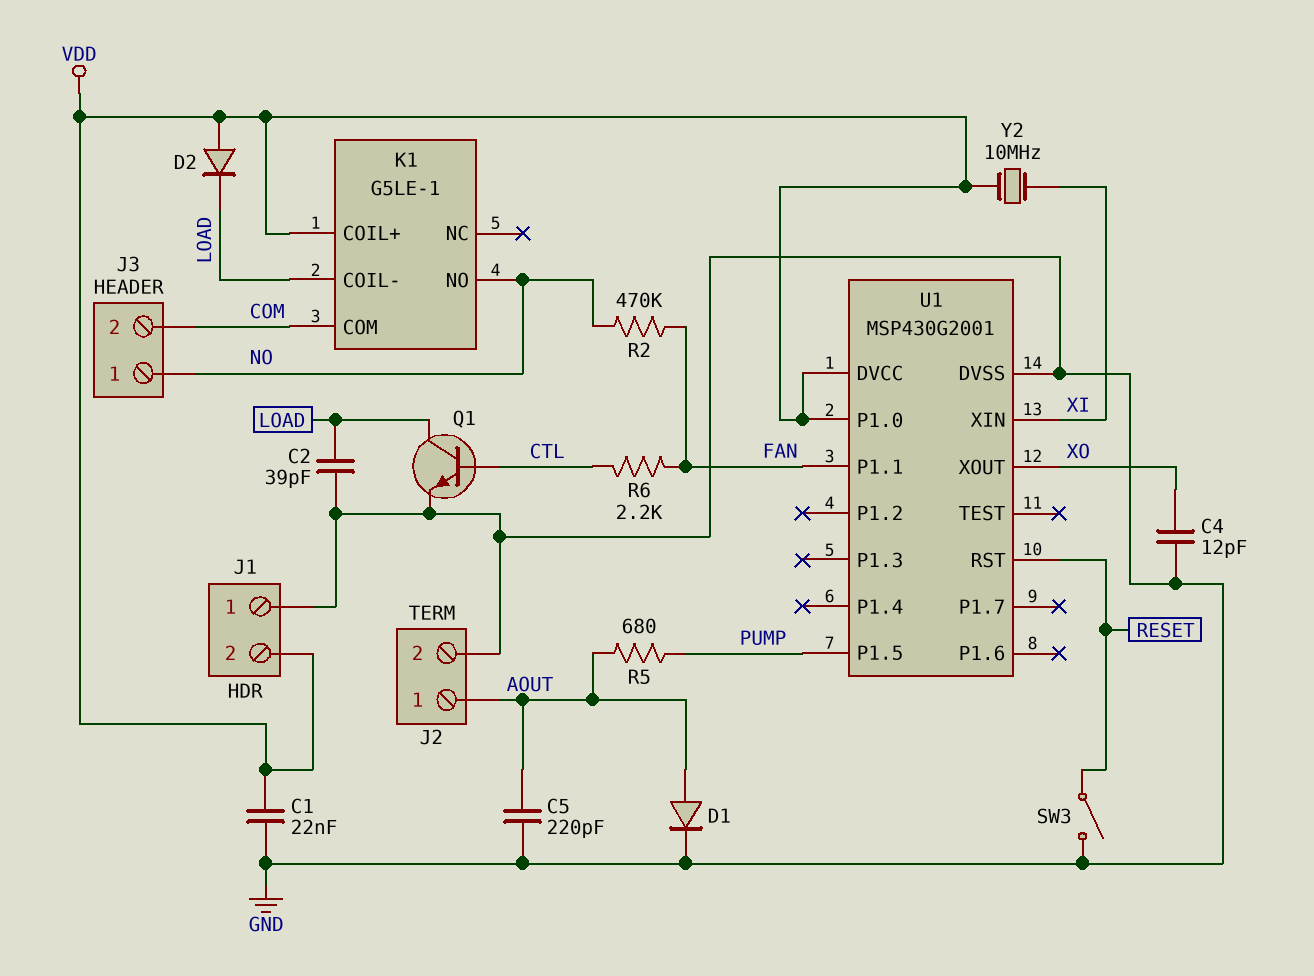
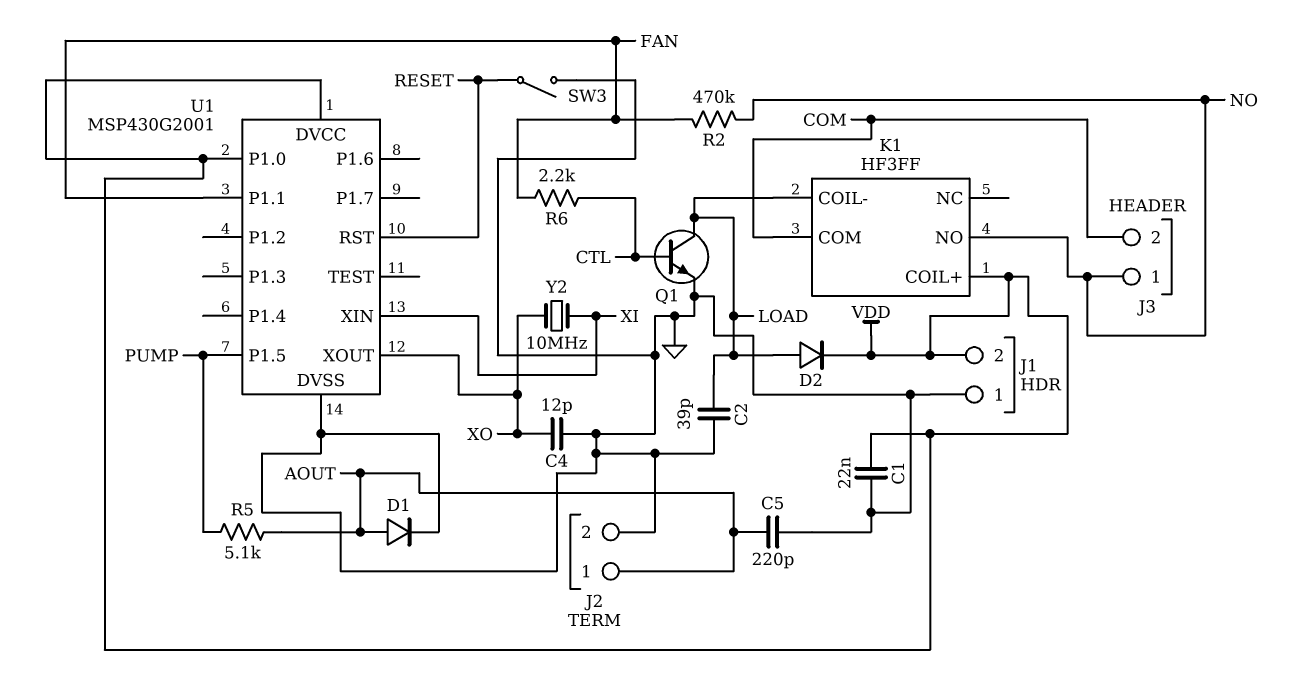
D2: diode (A VDD, K LOAD) -> diode (A LOAD, K VDD)
K1: G5LE-1 -> HF3FF
R5: 680 (AOUT, PUMP) -> 5.1k (AOUT, PUMP)
Y2: 10MHz (VDD, XI) -> 10MHz (XI, XO)

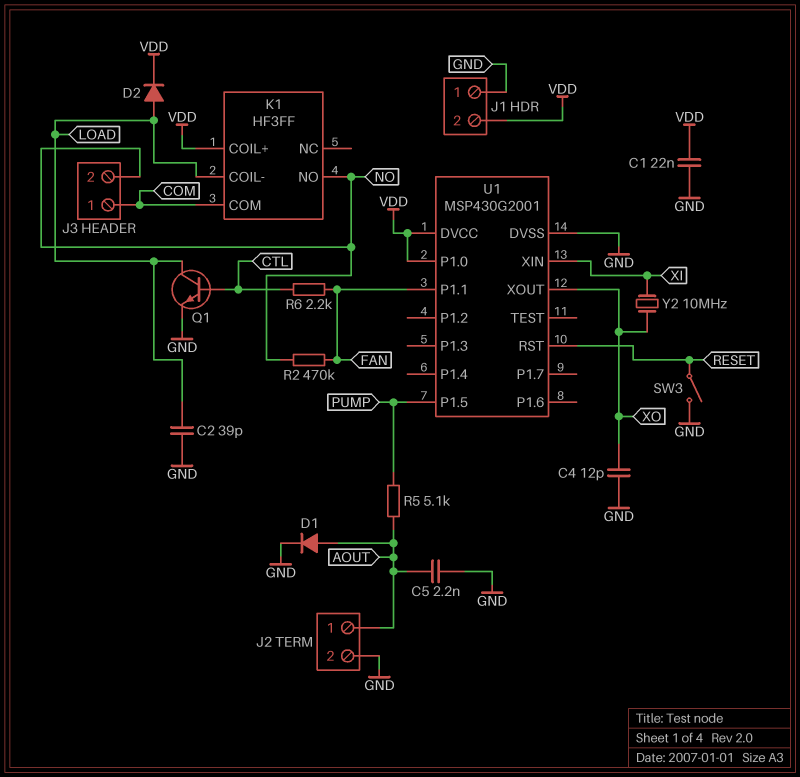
C5: 220pF (AOUT, GND) -> 2.2nF (AOUT, GND)
J3 pin 1: NO -> COM
J3 pin 2: COM -> NO

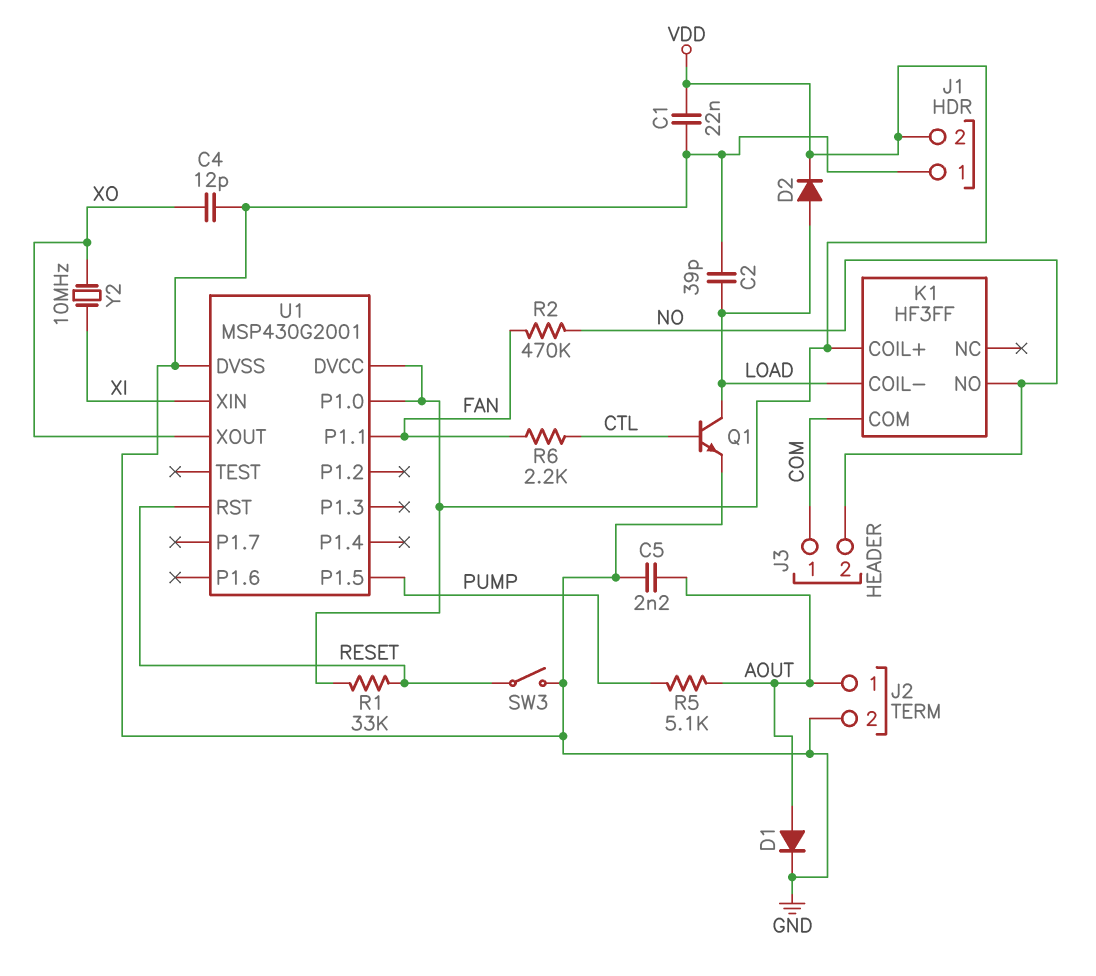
R1: none -> 33k (RESET, VDD)

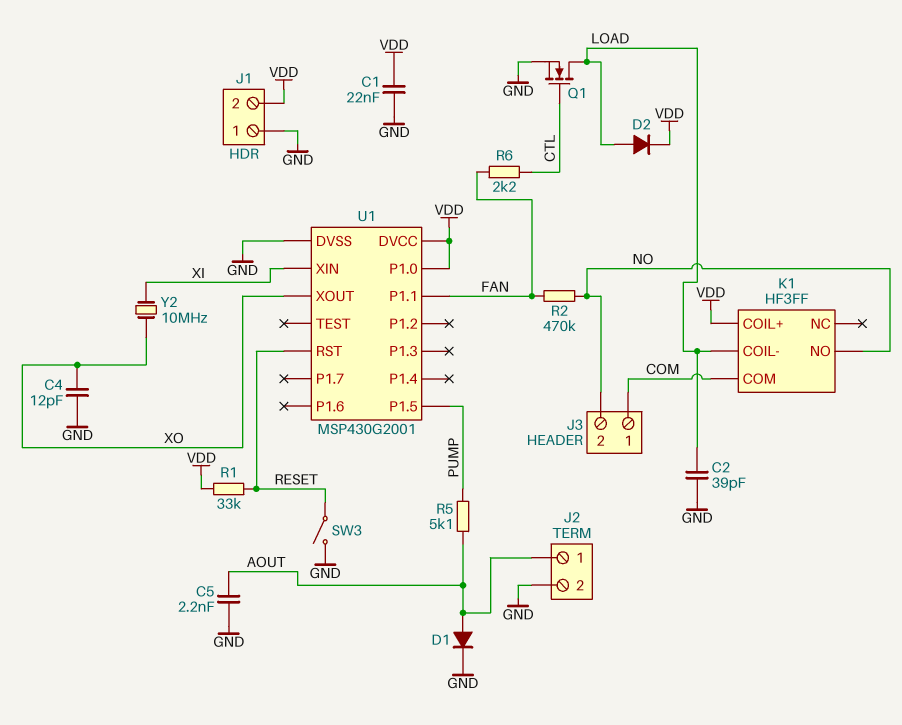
Q1: NPN (B CTL, C LOAD, E GND) -> NMOS (G CTL, D LOAD, S GND)

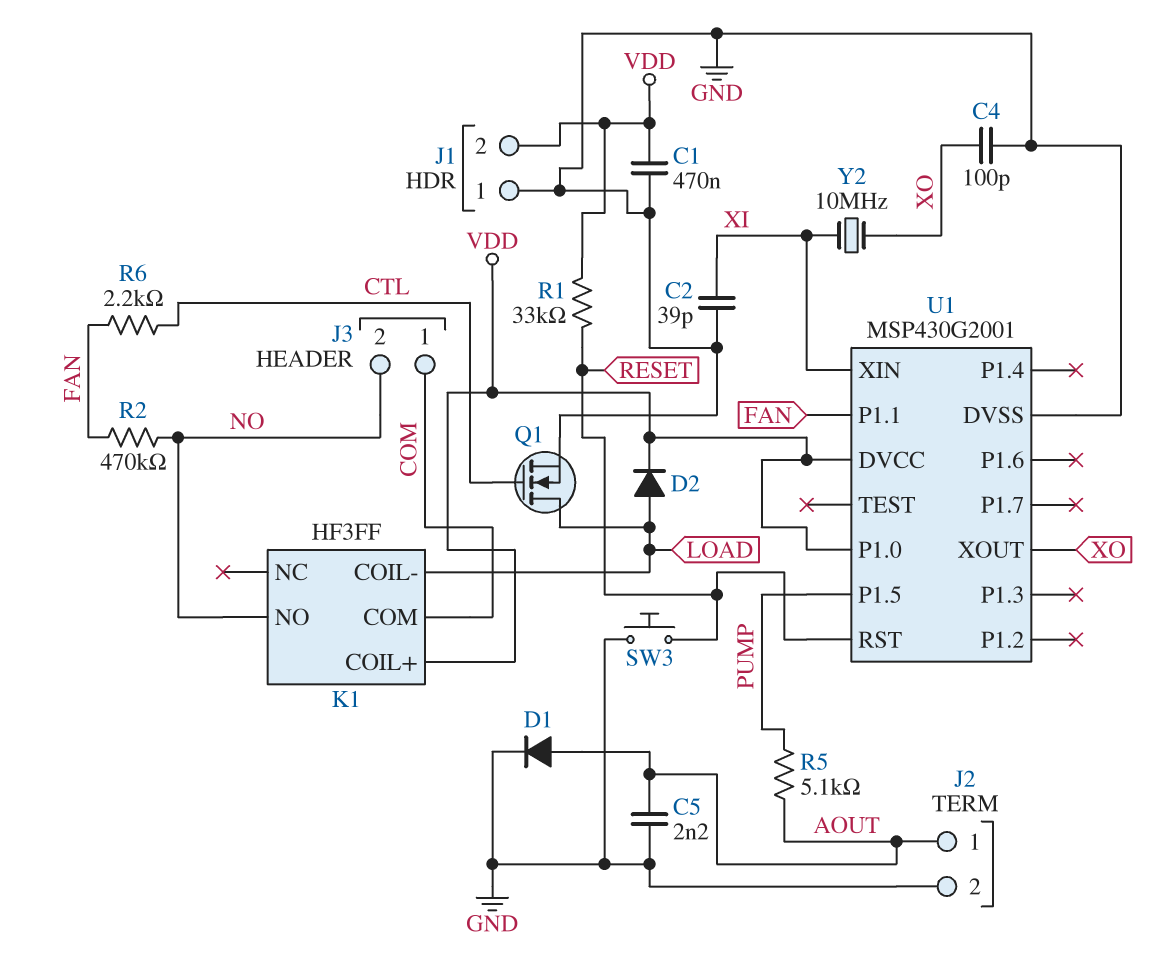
C1: 22nF (GND, VDD) -> 470nF (GND, VDD)
C2: 39pF (GND, LOAD) -> 39pF (GND, XI)
C4: 12pF (GND, XO) -> 100pF (GND, XO)
SW3: switch (GND, RESET) -> button (GND, RESET)

